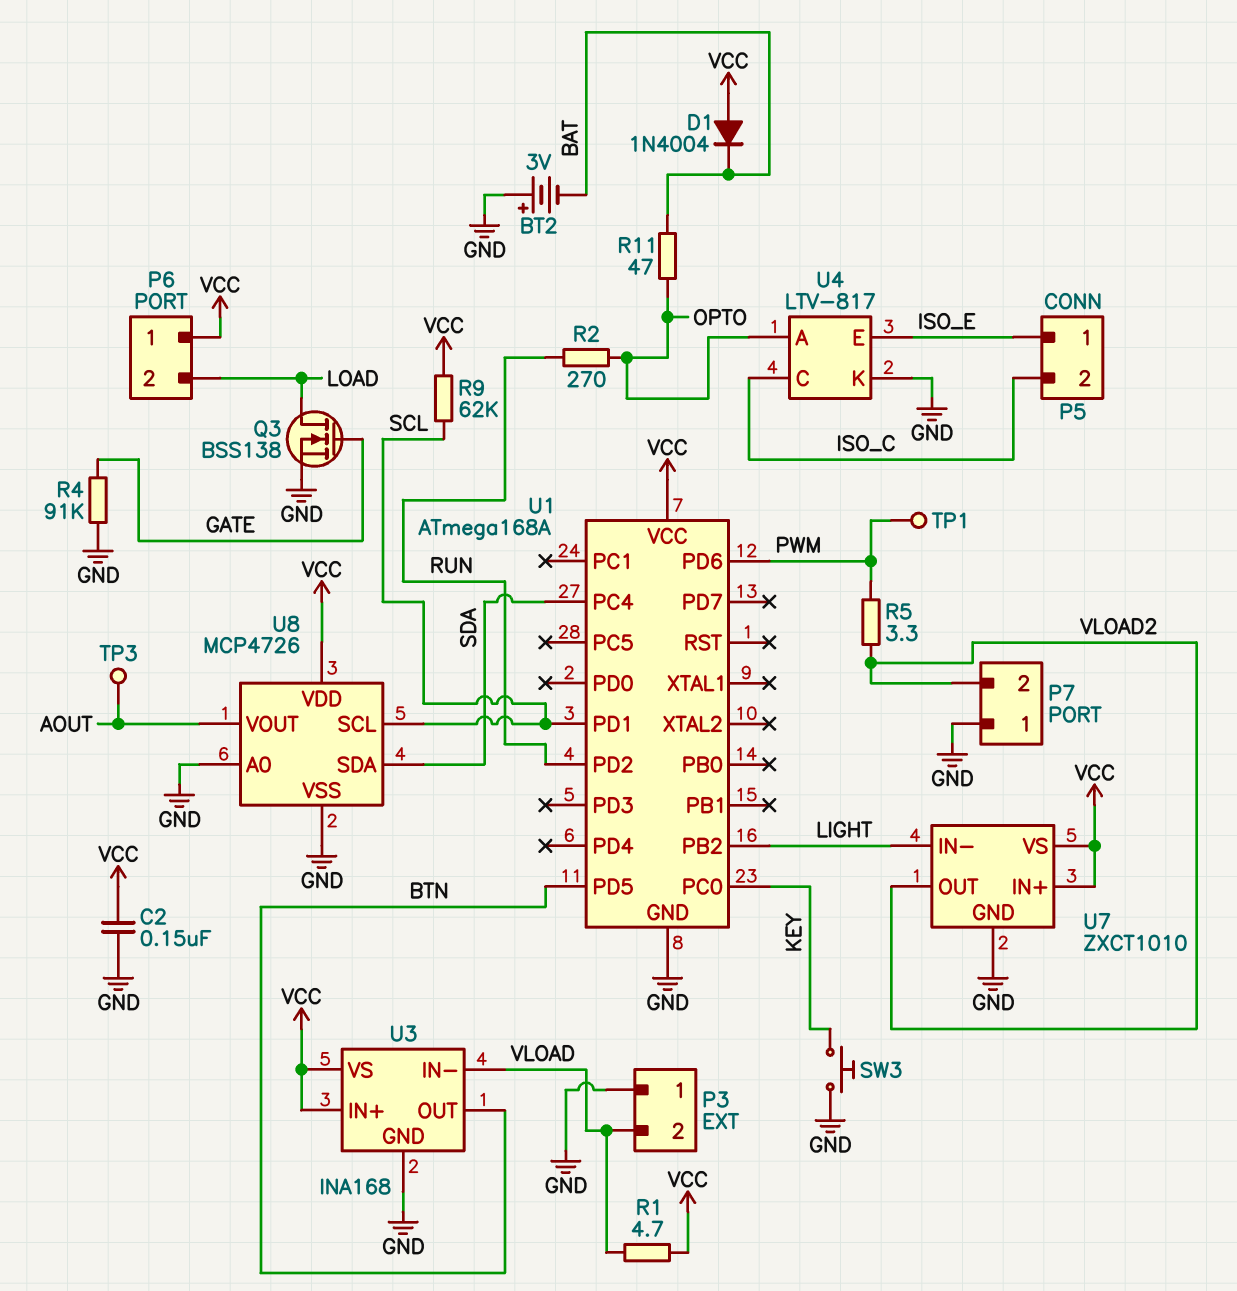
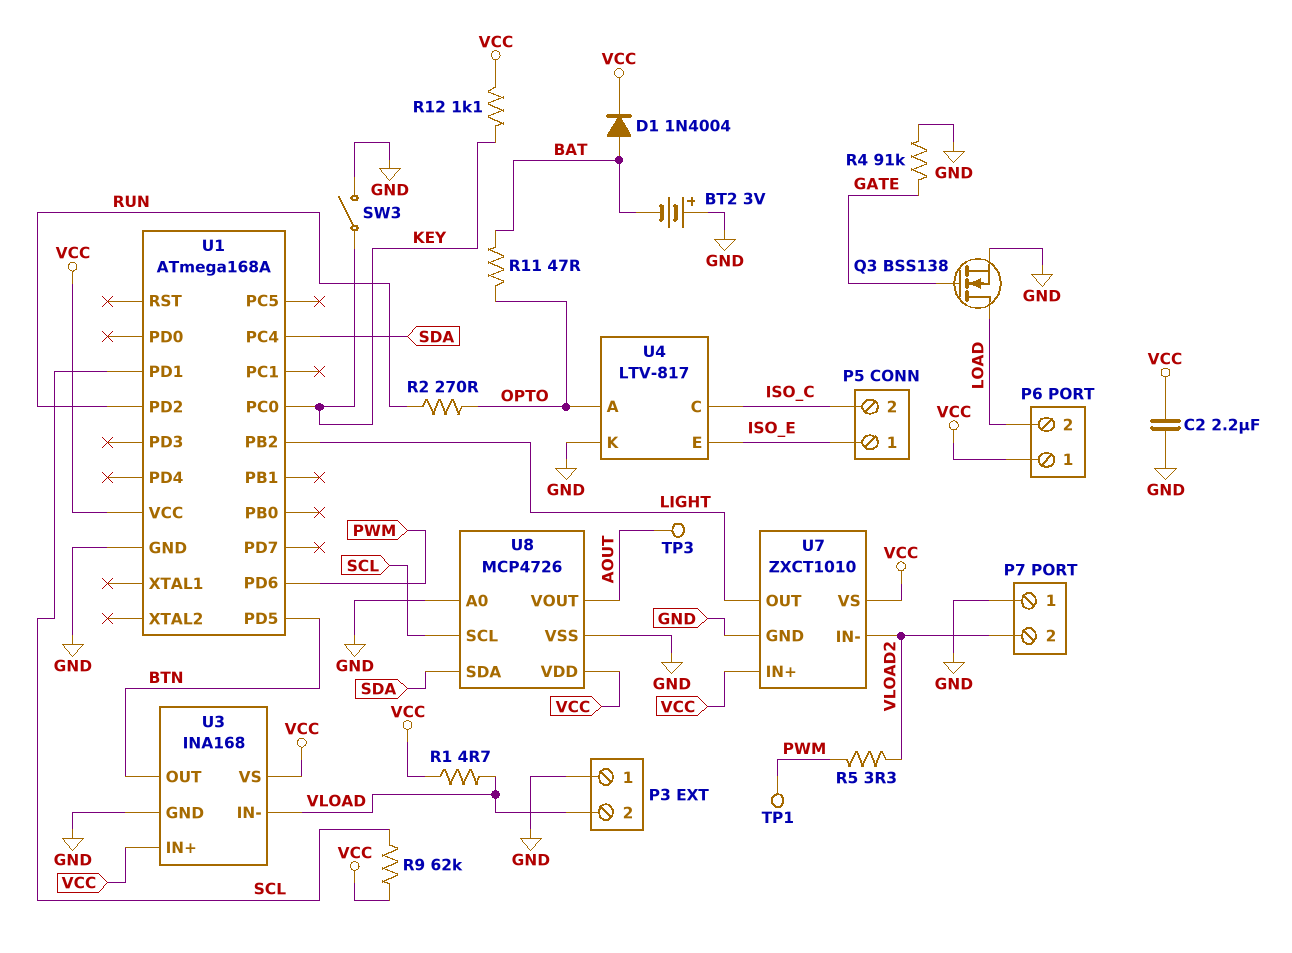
C2: 150nF (GND, VCC) -> 2.2uF (GND, VCC)
D1: diode 1N4004 (A VCC, K BAT) -> diode 1N4004 (A BAT, K VCC)
R12: none -> 1.1k (KEY, VCC)
SW3: button (GND, KEY) -> switch (GND, KEY)
U7 pin IN-: LIGHT -> VLOAD2
U7 pin OUT: VLOAD2 -> LIGHT

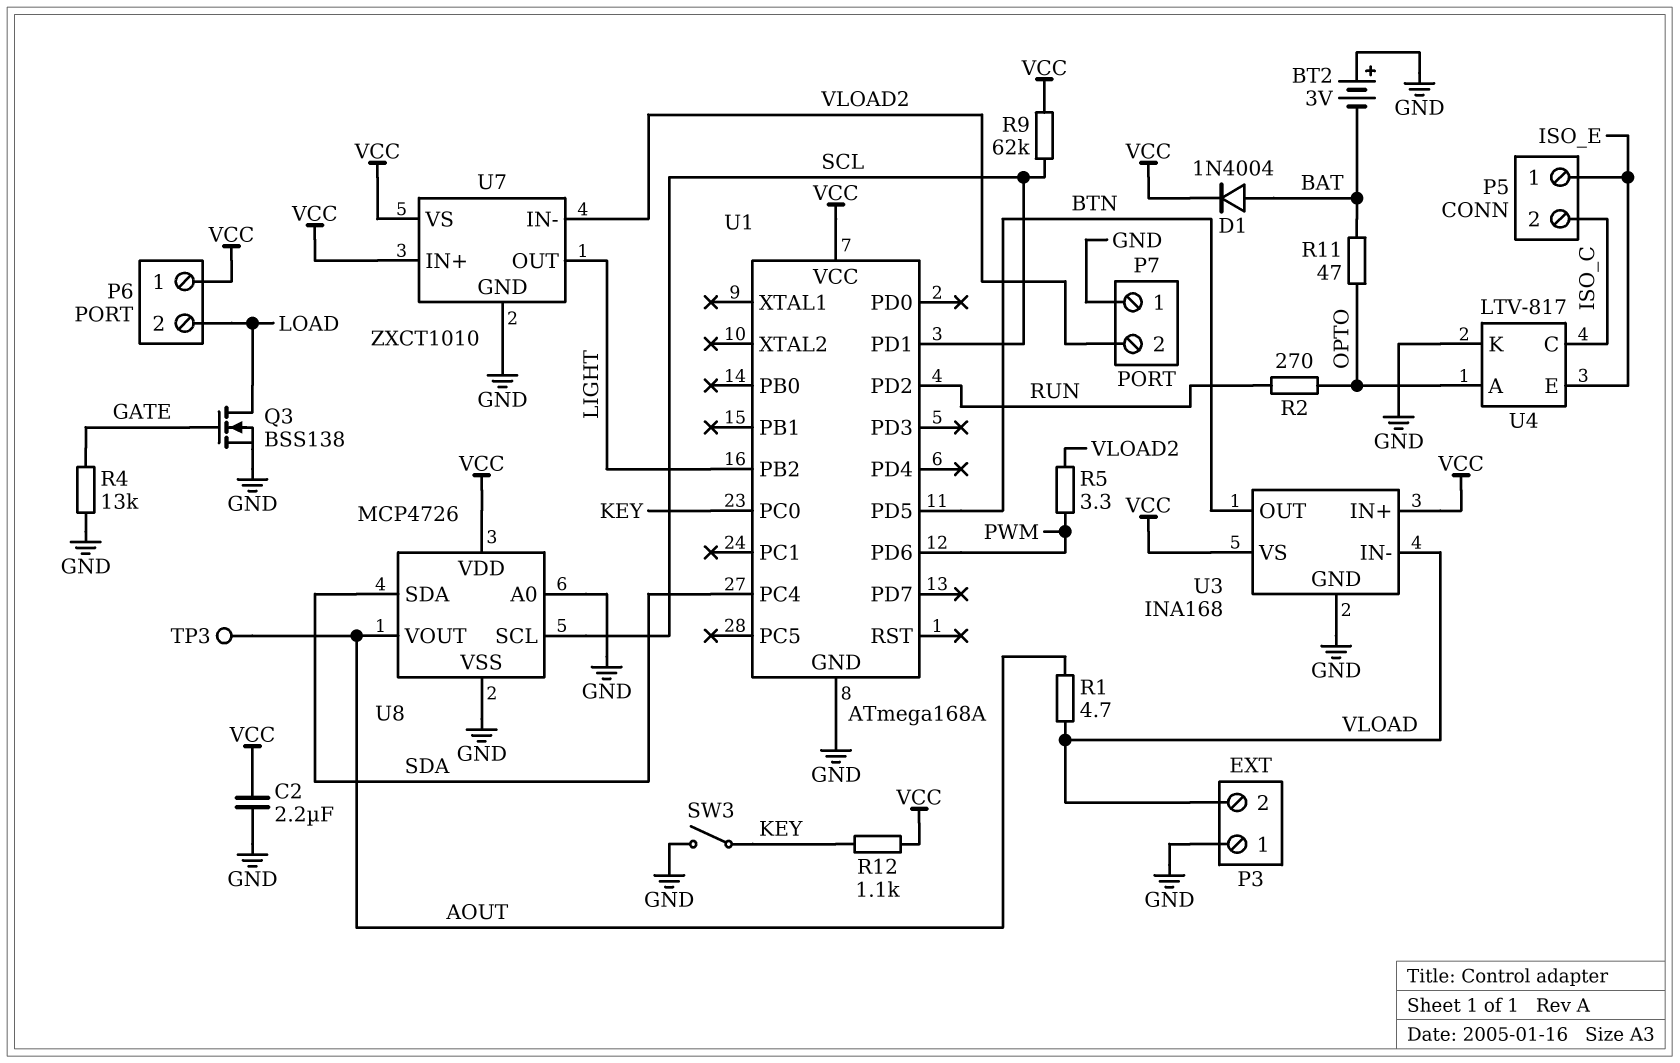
R1: 4.7 (VCC, VLOAD) -> 4.7 (AOUT, VLOAD)
R4: 91k (GATE, GND) -> 13k (GATE, GND)
TP1: test point (PWM) -> none

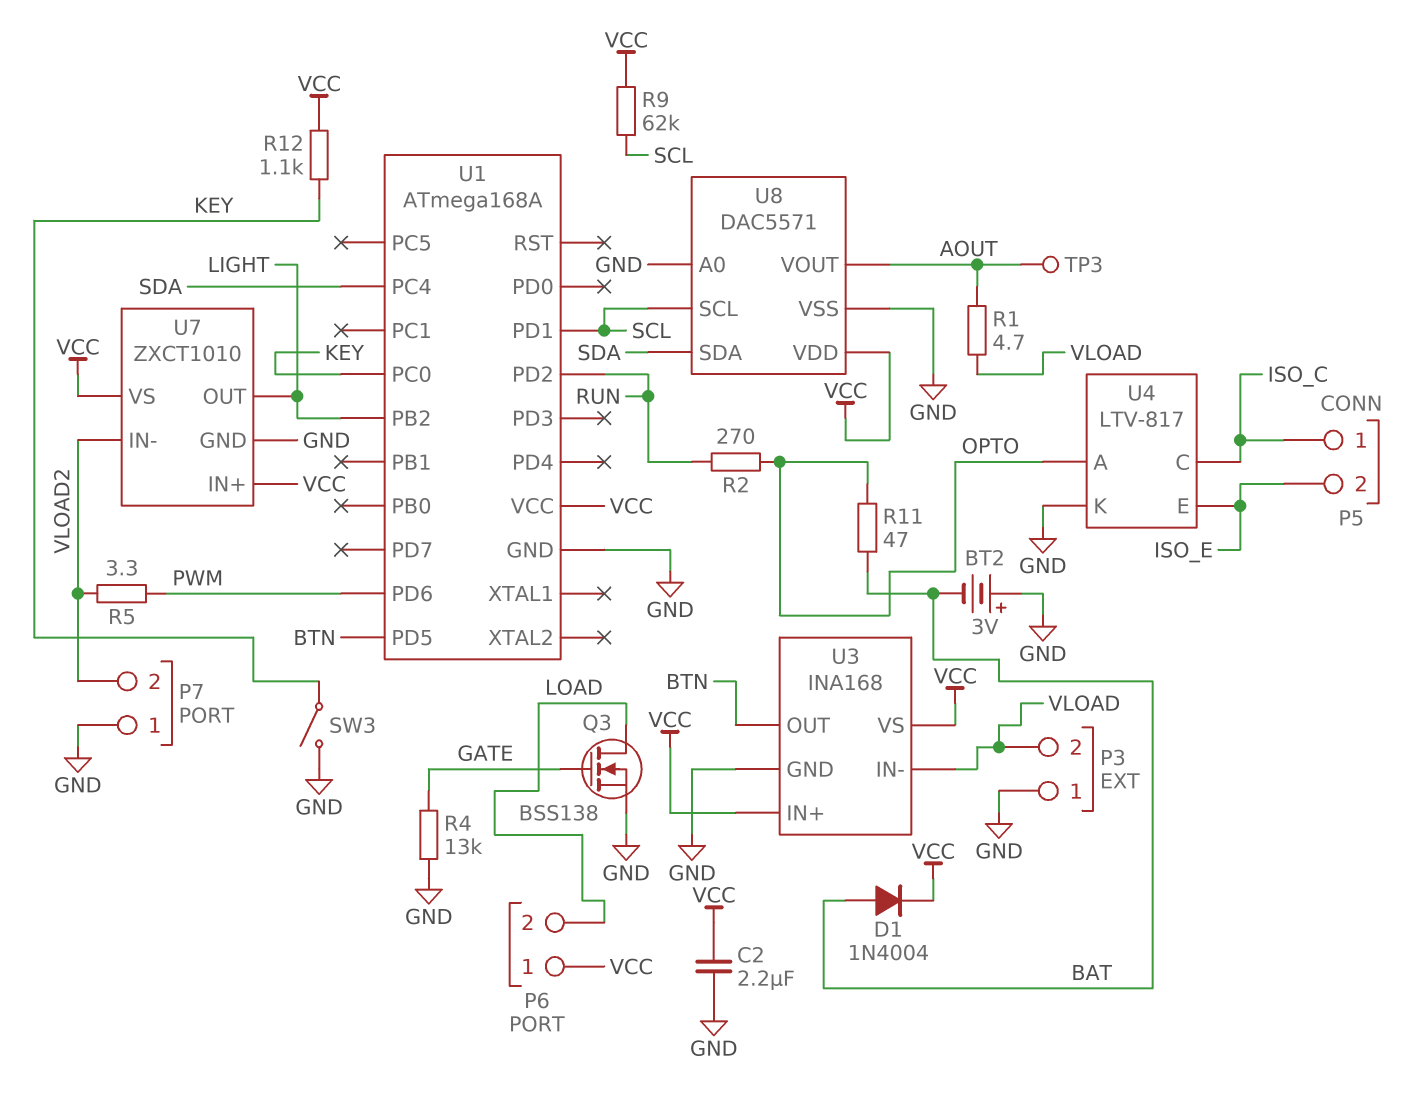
P5 pin 1: ISO_E -> ISO_C
P5 pin 2: ISO_C -> ISO_E
U8: MCP4726 -> DAC5571

